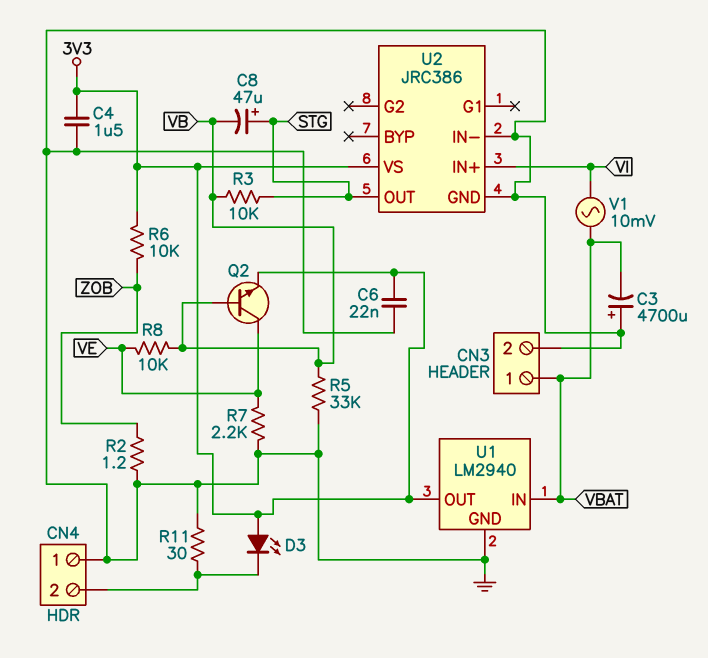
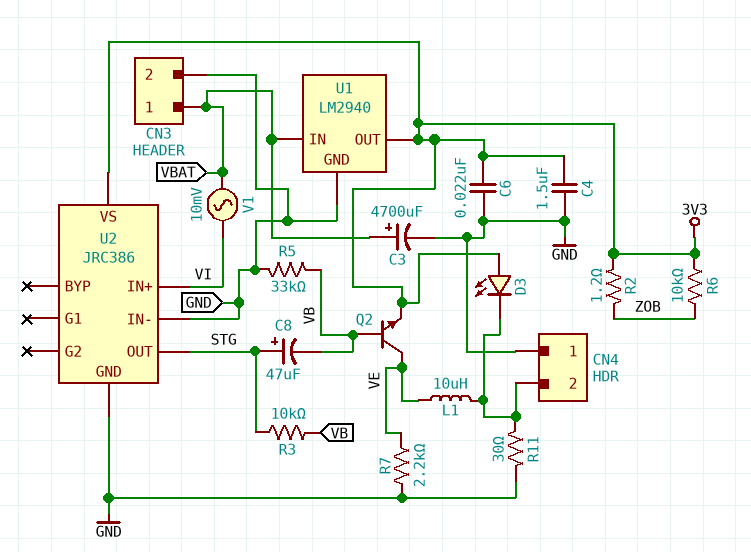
C3: 4700uF (plus GND, minus VBAT) -> 4700uF (plus VBAT, minus GND)
L1: none -> 10uH (CN4/2, VE)
R2: 1.2 (GND, ZOB) -> 1.2 (3V3, ZOB)
R8: 10k (VB, VE) -> none

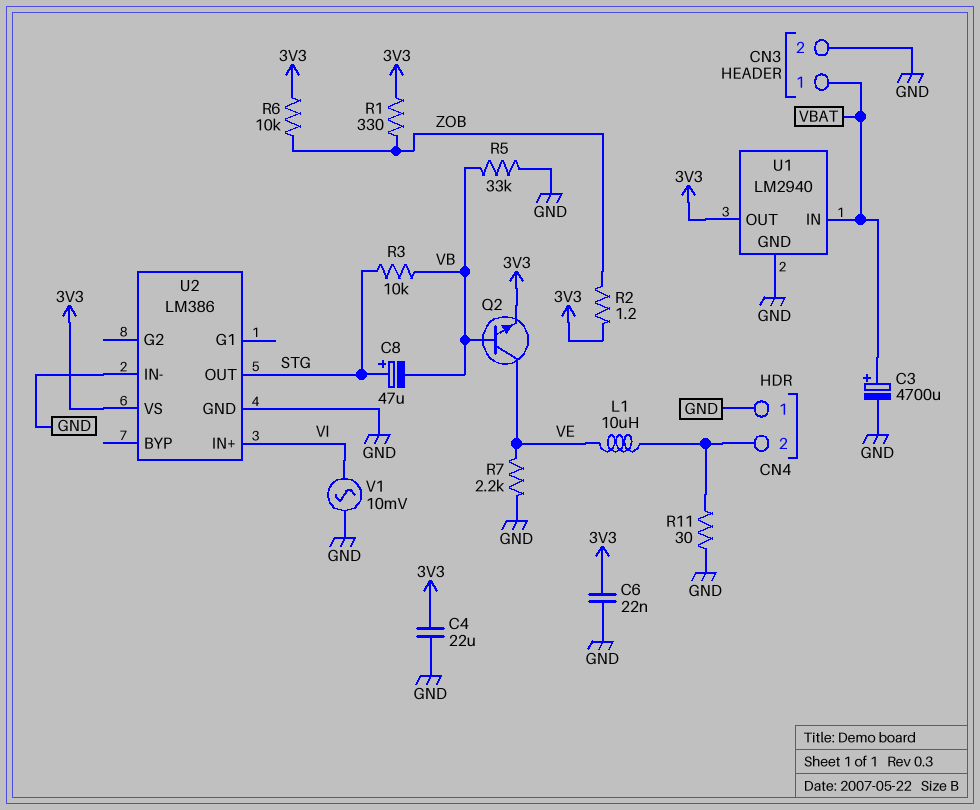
C4: 1.5uF (3V3, GND) -> 22uF (3V3, GND)
D3: LED (A 3V3, K CN4/2) -> none
R1: none -> 330 (3V3, ZOB)
U2: JRC386 -> LM386
V1: AC 10mV (VBAT, VI) -> AC 10mV (GND, VI)

